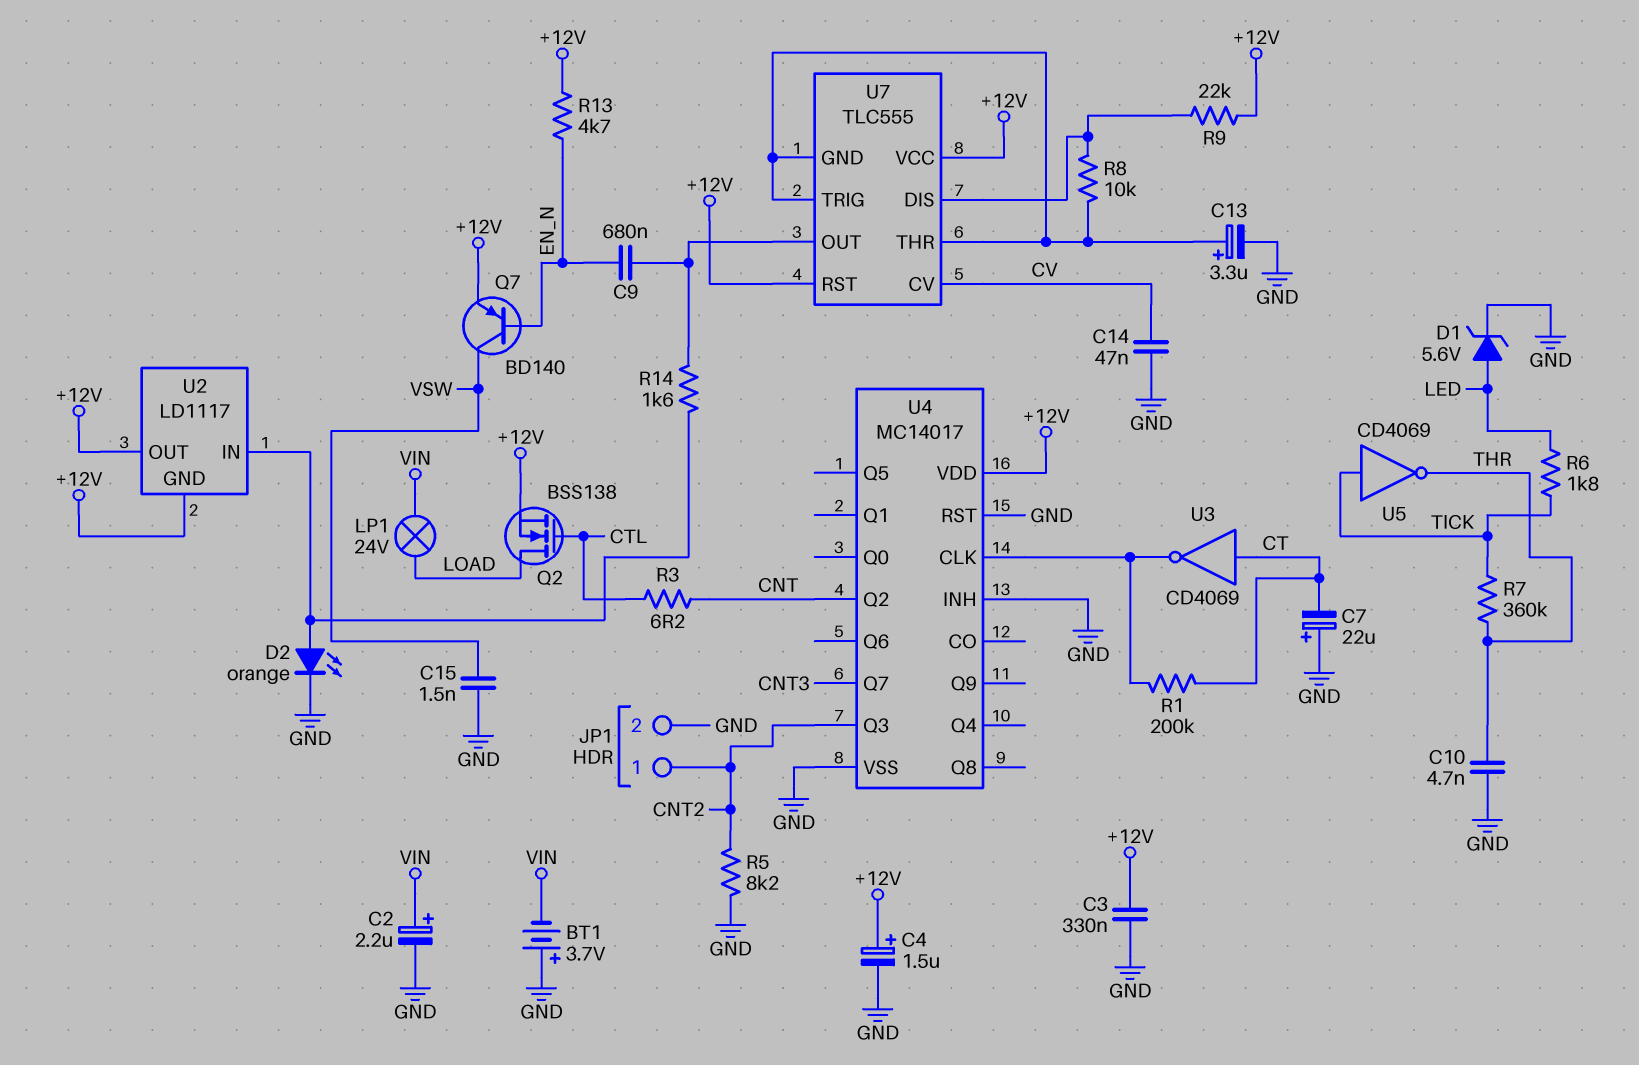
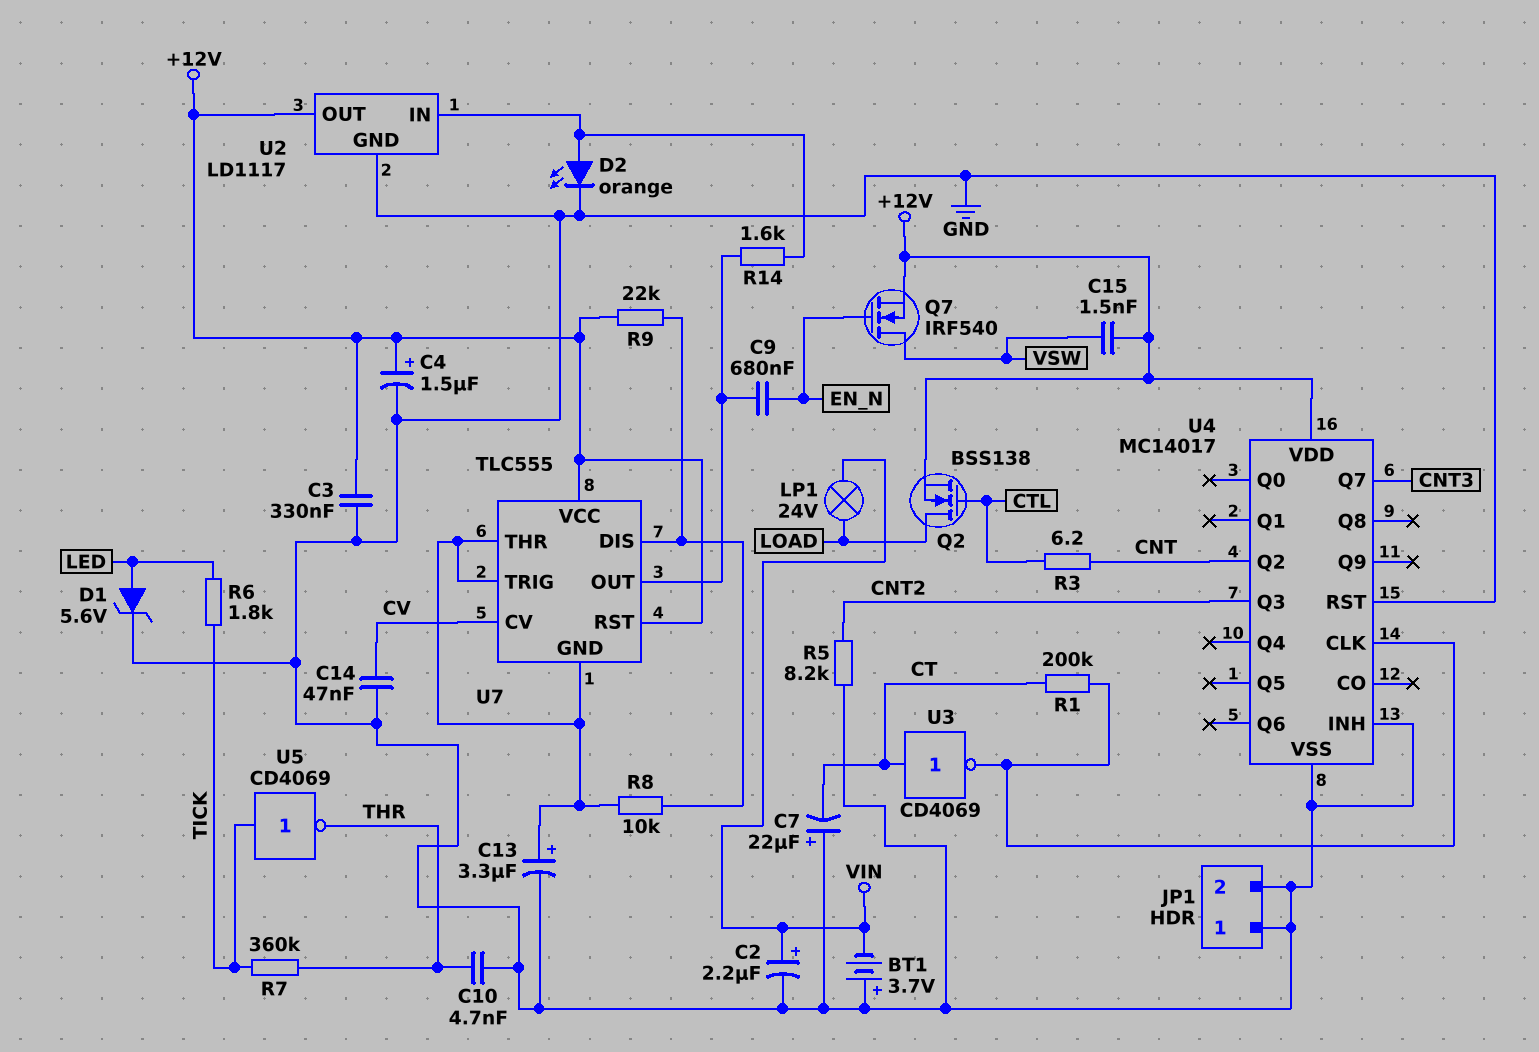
C15: 1.5nF (GND, VSW) -> 1.5nF (+12V, VSW)
JP1 pin 1: CNT2 -> GND
Q7: PNP BD140 (B EN_N, C VSW, E +12V) -> NMOS IRF540 (G EN_N, D VSW, S +12V)
R13: 4.7k (+12V, EN_N) -> none
U2 pin GND: +12V -> GND

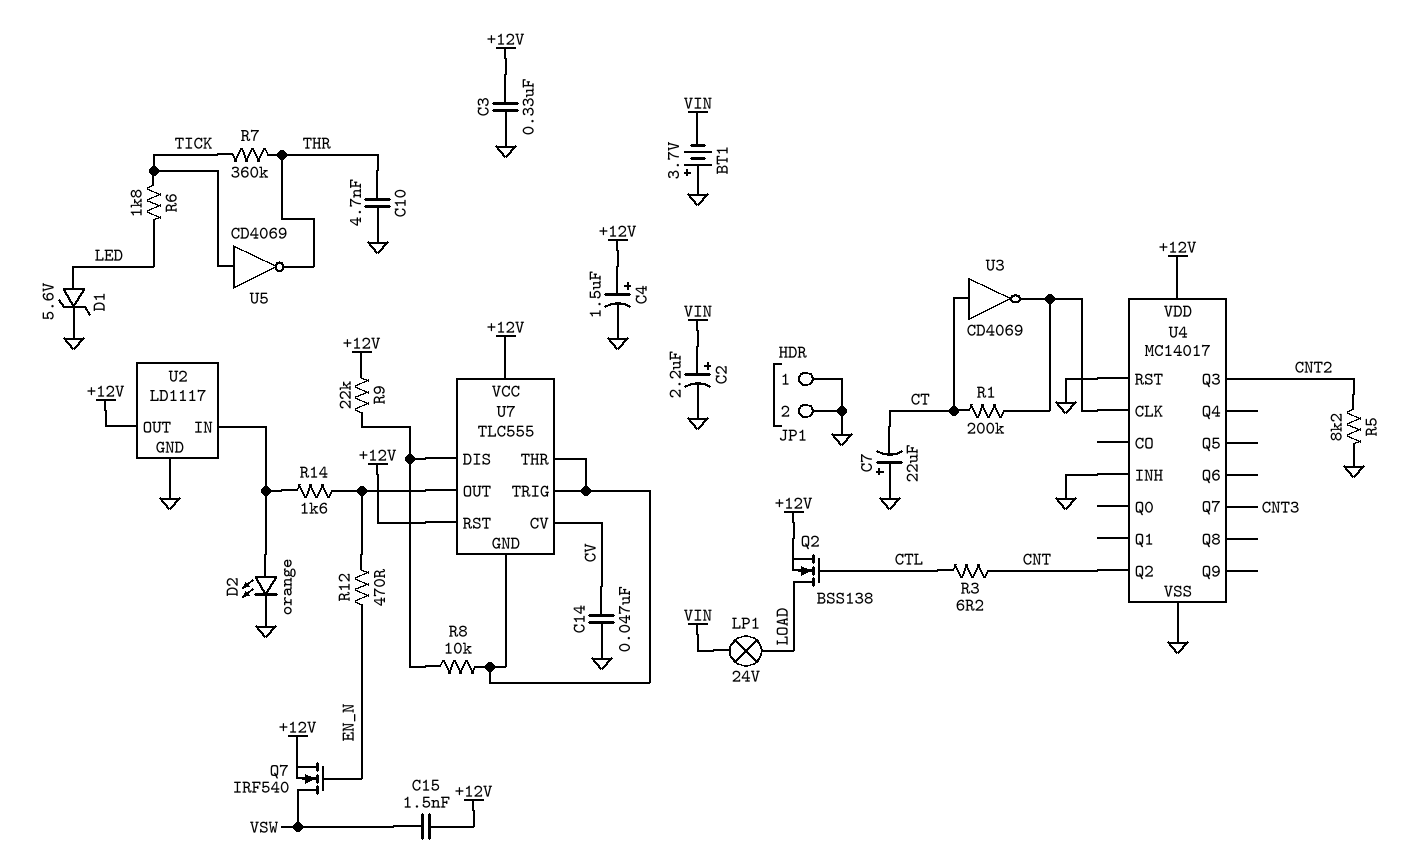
C9: 680nF (EN_N, U7/OUT) -> none
C13: 3.3uF (plus U7/GND, minus GND) -> none
R12: none -> 470 (EN_N, U7/OUT)

